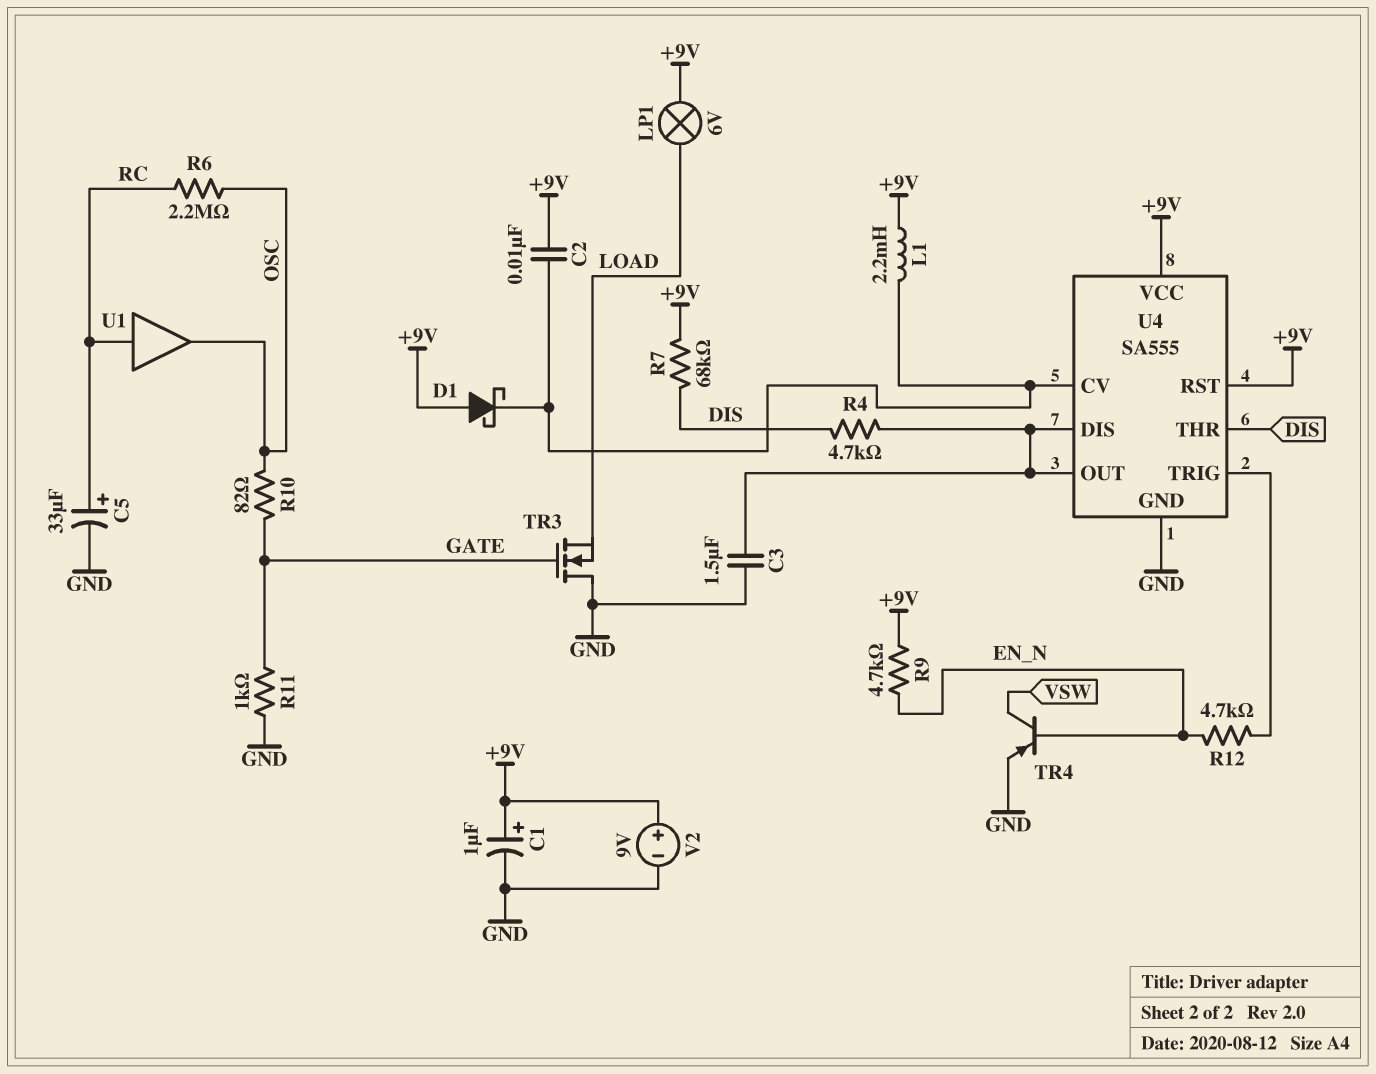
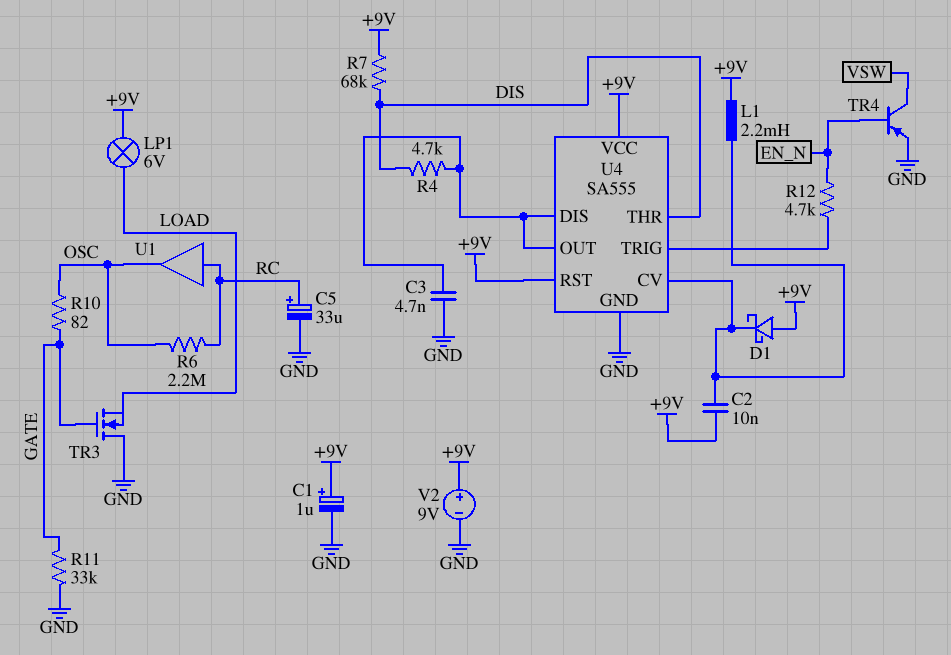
C3: 1.5uF (GND, U4/DIS) -> 4.7nF (GND, U4/DIS)
R9: 4.7k (+9V, EN_N) -> none
R11: 1k (GATE, GND) -> 33k (GATE, GND)

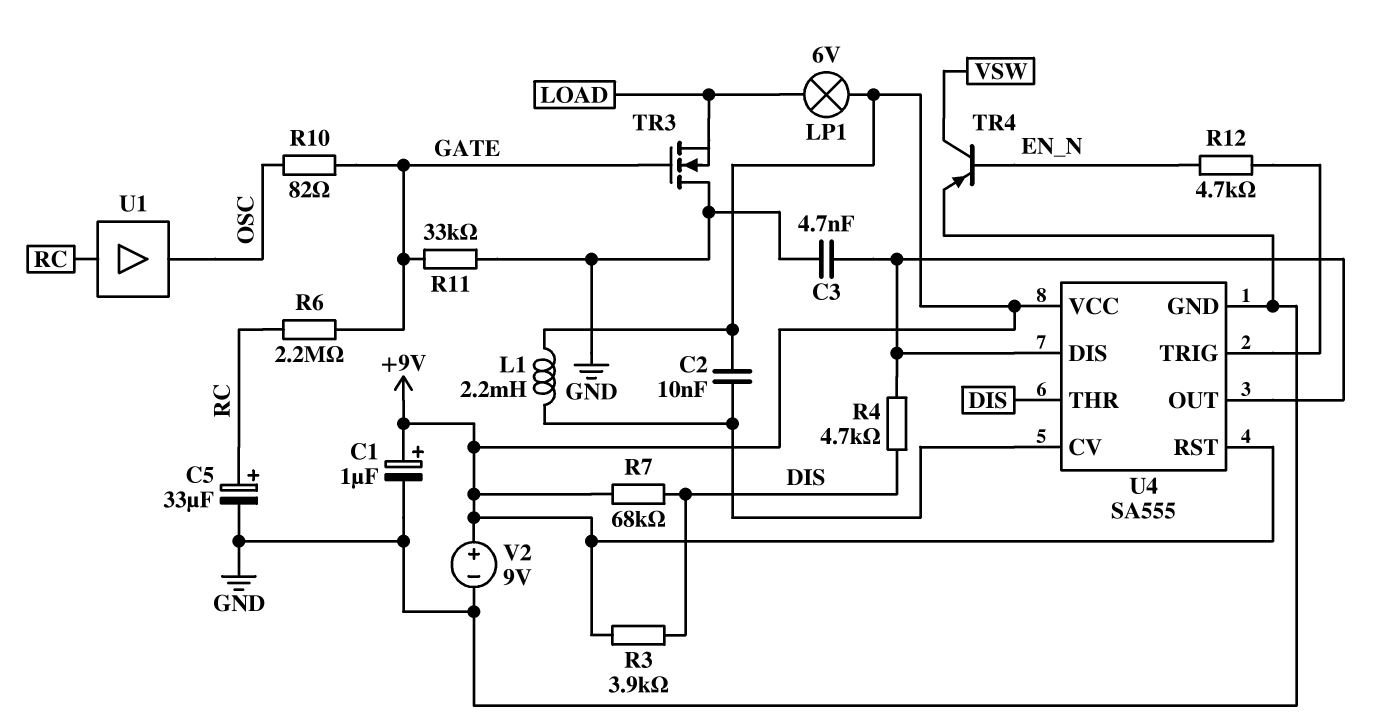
D1: schottky (A +9V, K U4/CV) -> none
R3: none -> 3.9k (+9V, DIS)
R6: 2.2M (OSC, RC) -> 2.2M (GATE, RC)

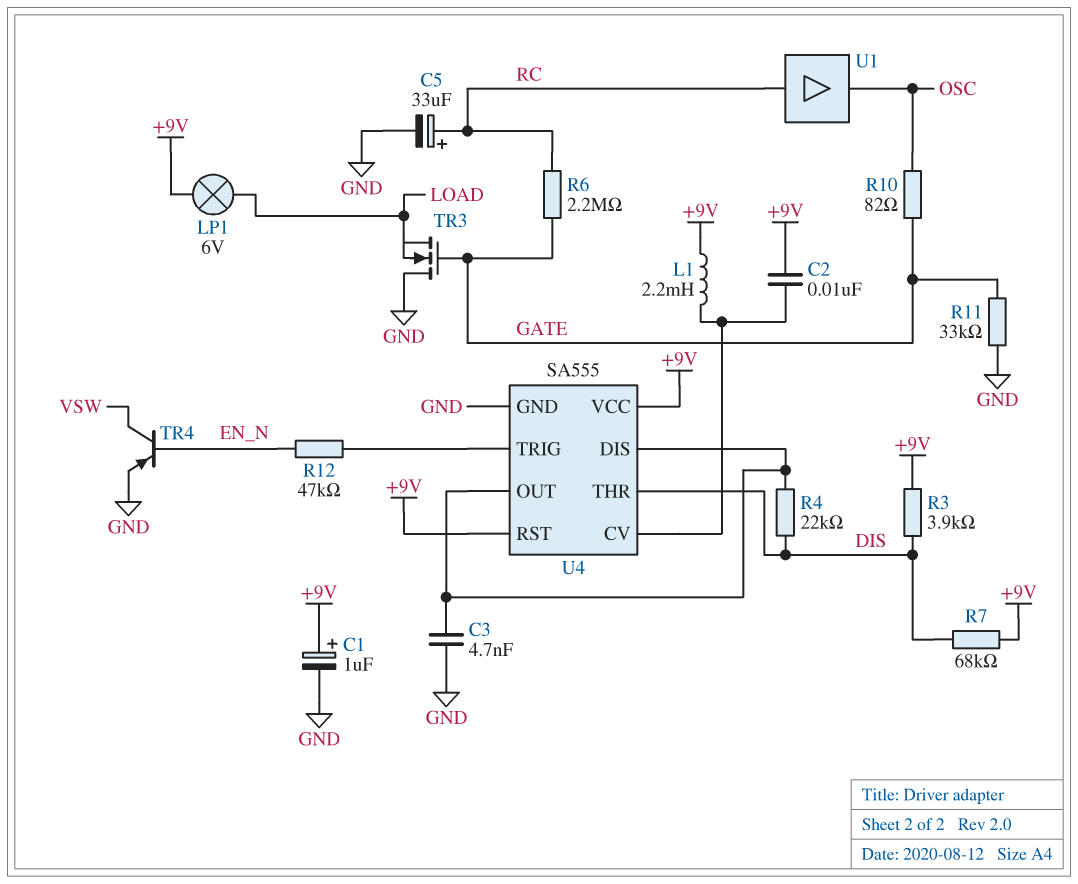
R4: 4.7k (DIS, U4/DIS) -> 22k (DIS, U4/DIS)
R12: 4.7k (EN_N, U4/TRIG) -> 47k (EN_N, U4/TRIG)
V2: 9V (plus +9V, minus GND) -> none

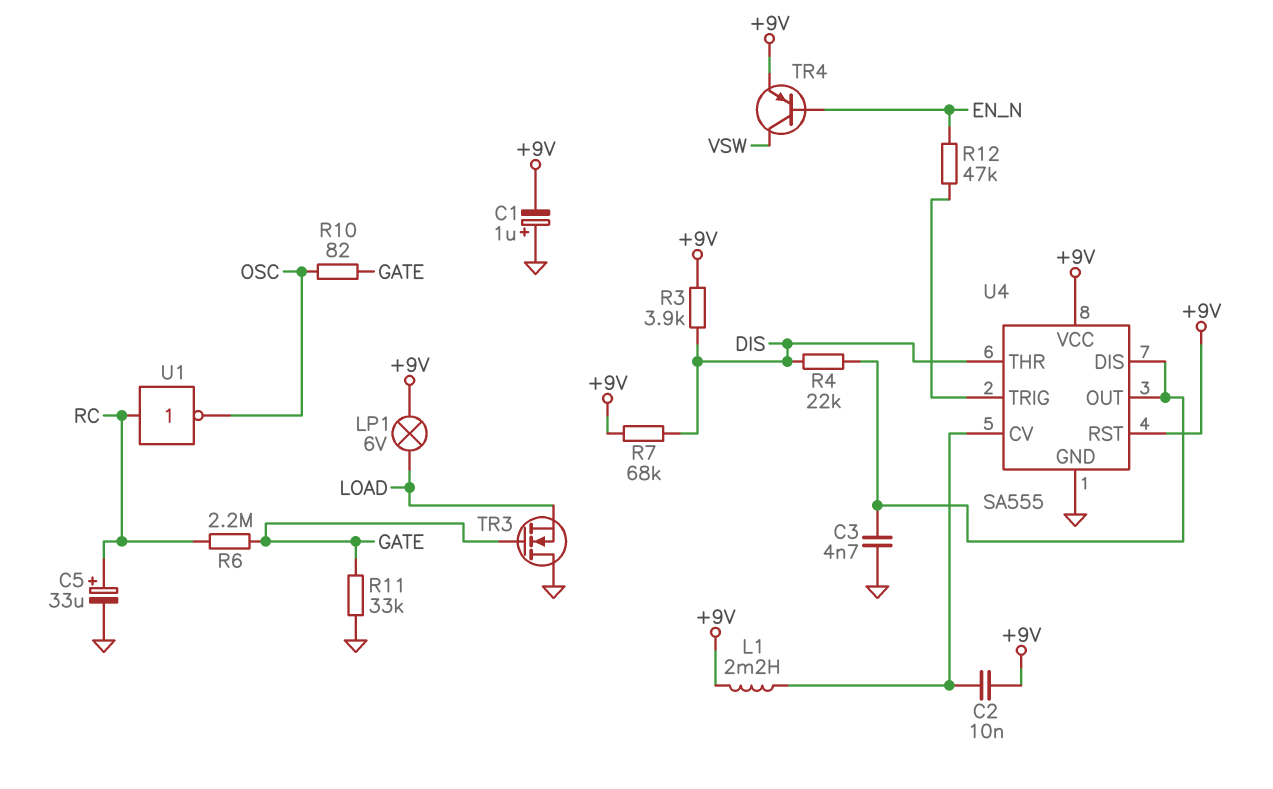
C1: 1uF (plus +9V, minus GND) -> 1uF (plus GND, minus +9V)
TR4: PNP (B EN_N, C VSW, E GND) -> PNP (B EN_N, C VSW, E +9V)
U1: buffer (in RC, out OSC) -> NOT (in RC, out OSC)

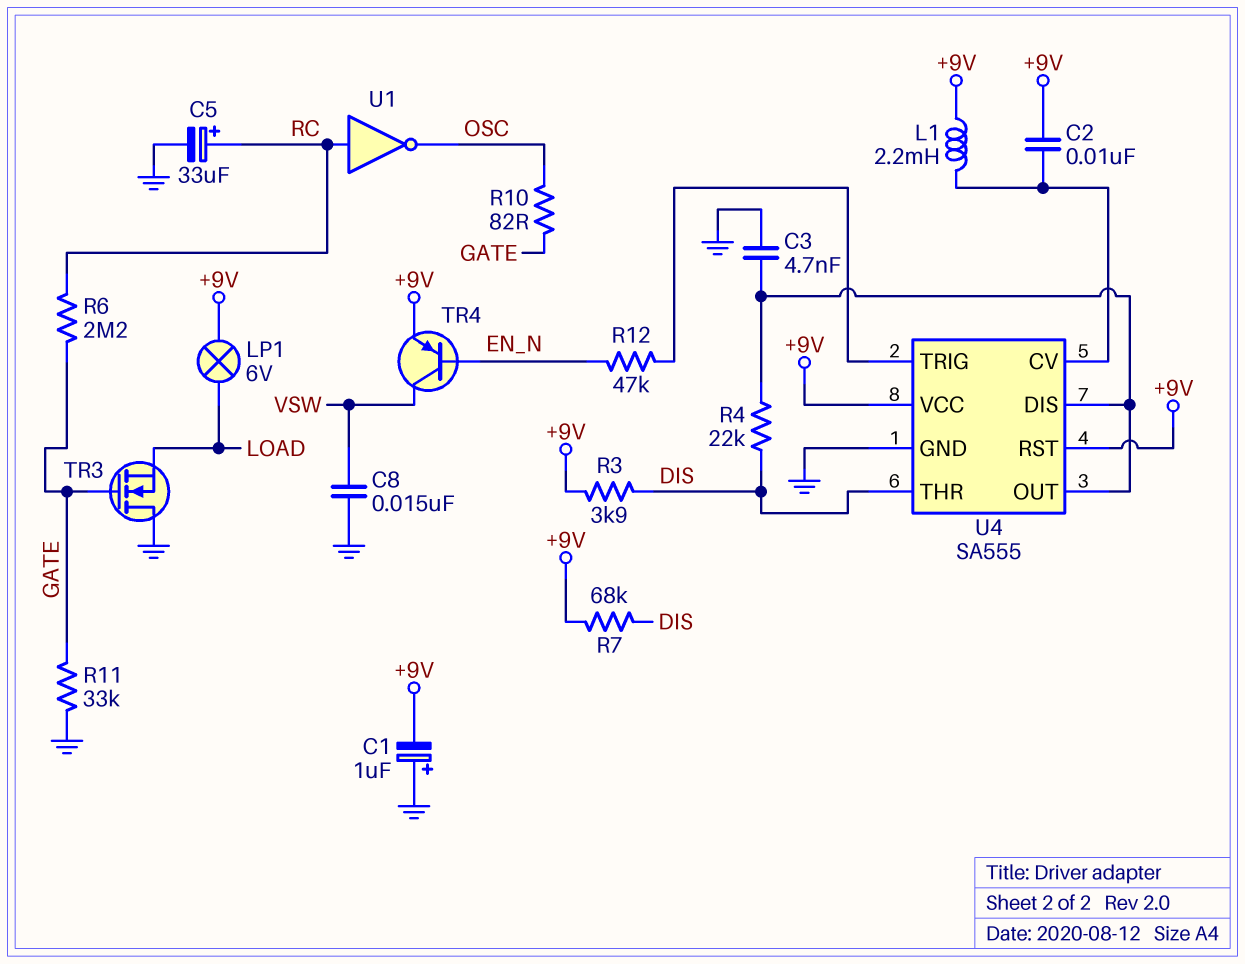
C8: none -> 15nF (GND, VSW)

